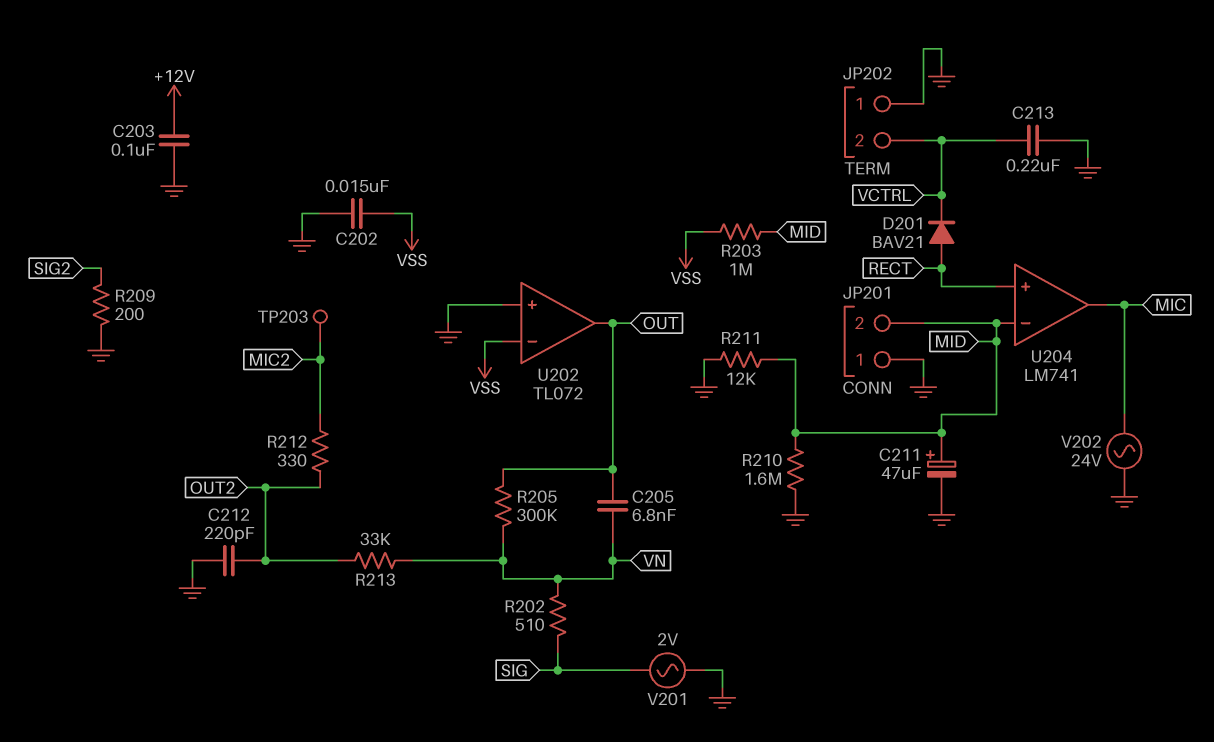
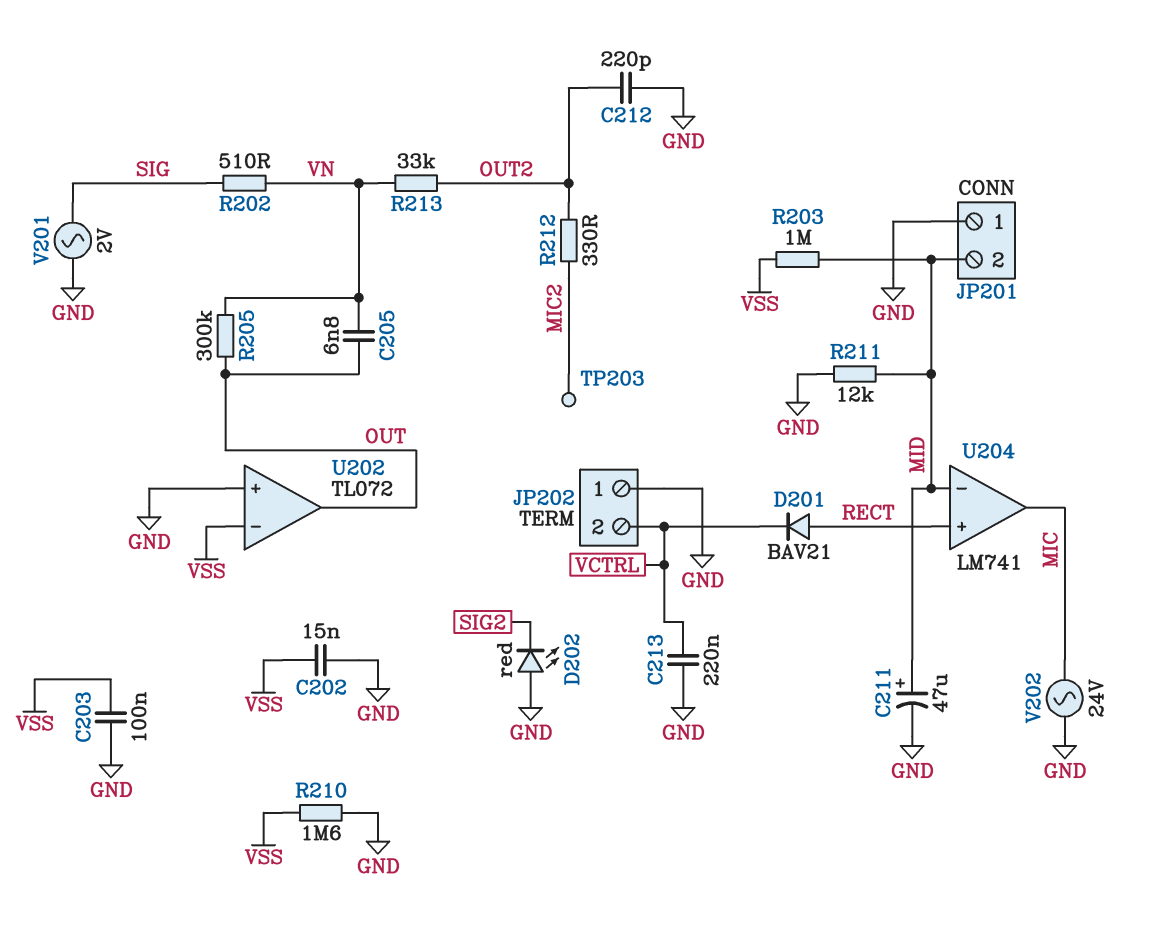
C203: 100nF (+12V, GND) -> 100nF (GND, VSS)
D202: none -> LED red (A GND, K SIG2)
R209: 200 (GND, SIG2) -> none
R210: 1.6M (GND, MID) -> 1.6M (GND, VSS)

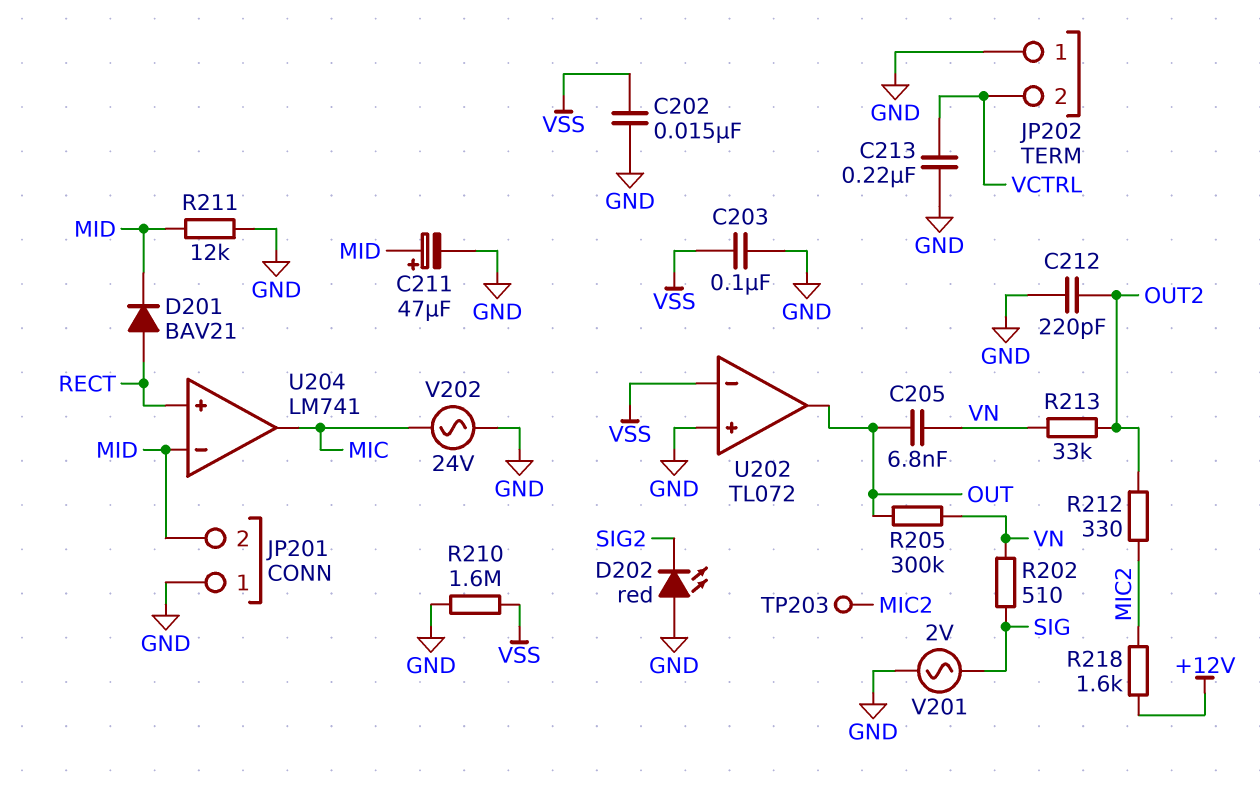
D201: diode BAV21 (A RECT, K VCTRL) -> diode BAV21 (A RECT, K MID)
R203: 1M (MID, VSS) -> none
R218: none -> 1.6k (+12V, MIC2)

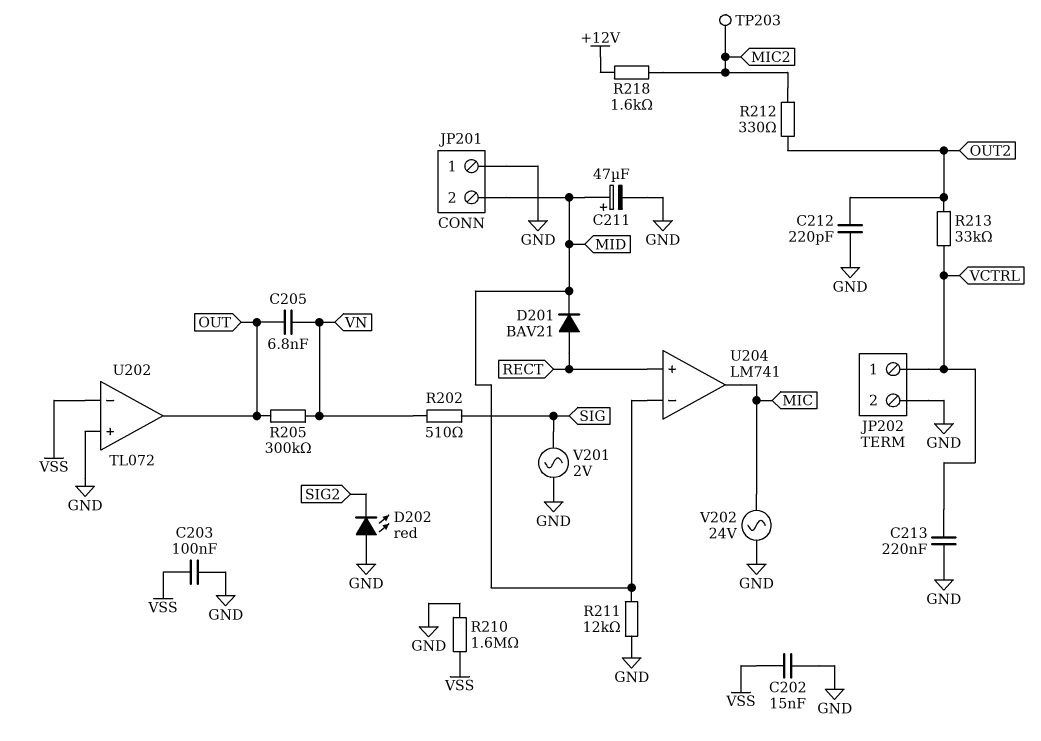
JP202 pin 1: GND -> VCTRL
JP202 pin 2: VCTRL -> GND
R213: 33k (OUT2, VN) -> 33k (OUT2, VCTRL)

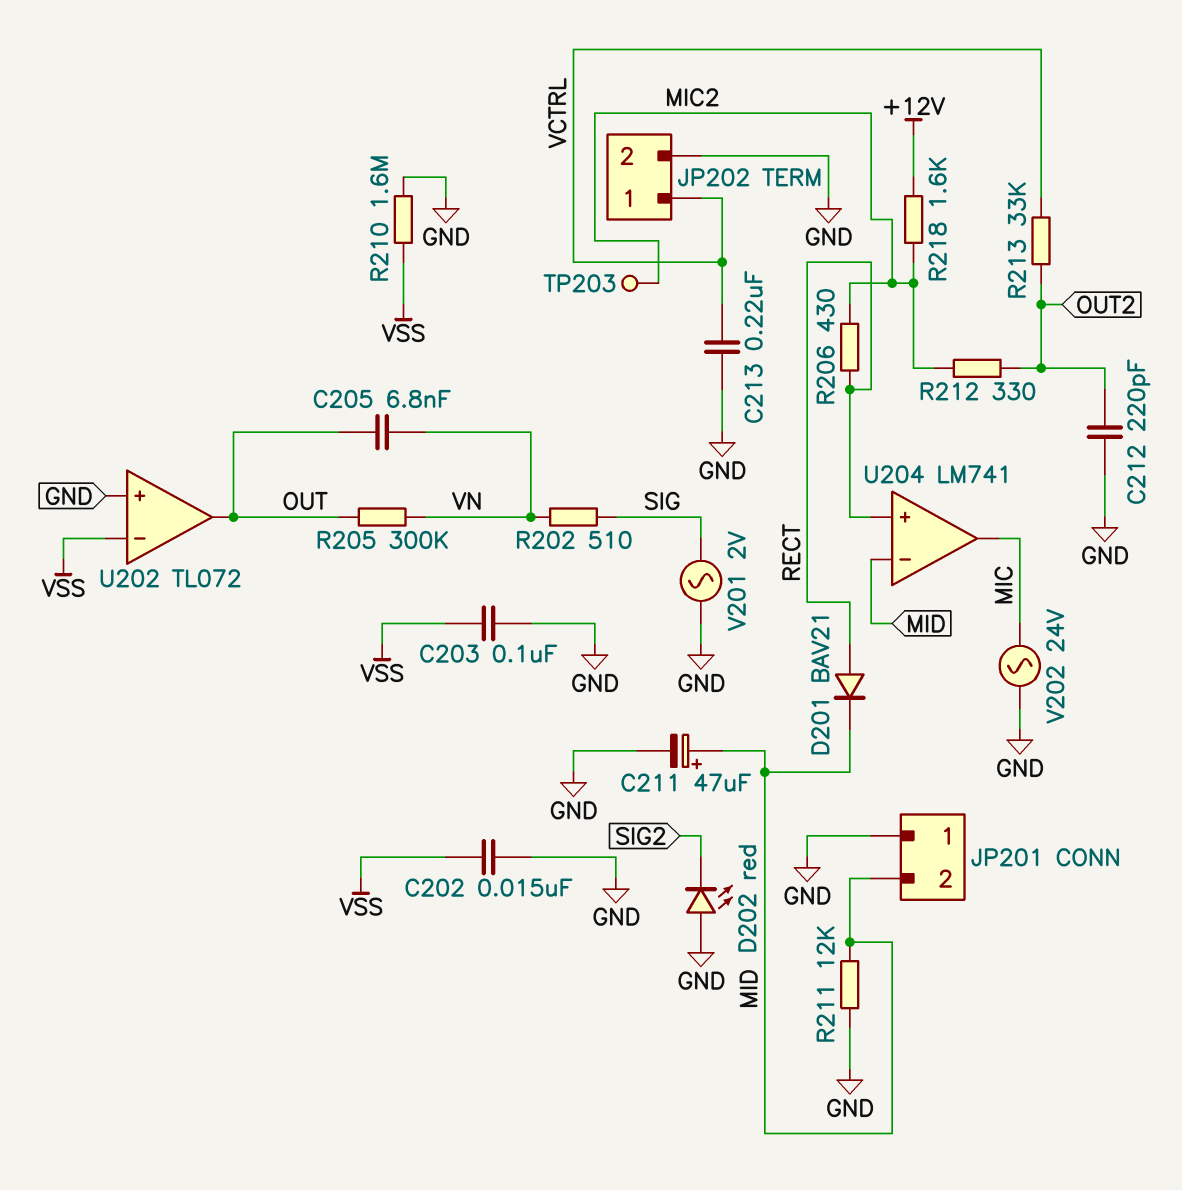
R206: none -> 430 (MIC2, RECT)

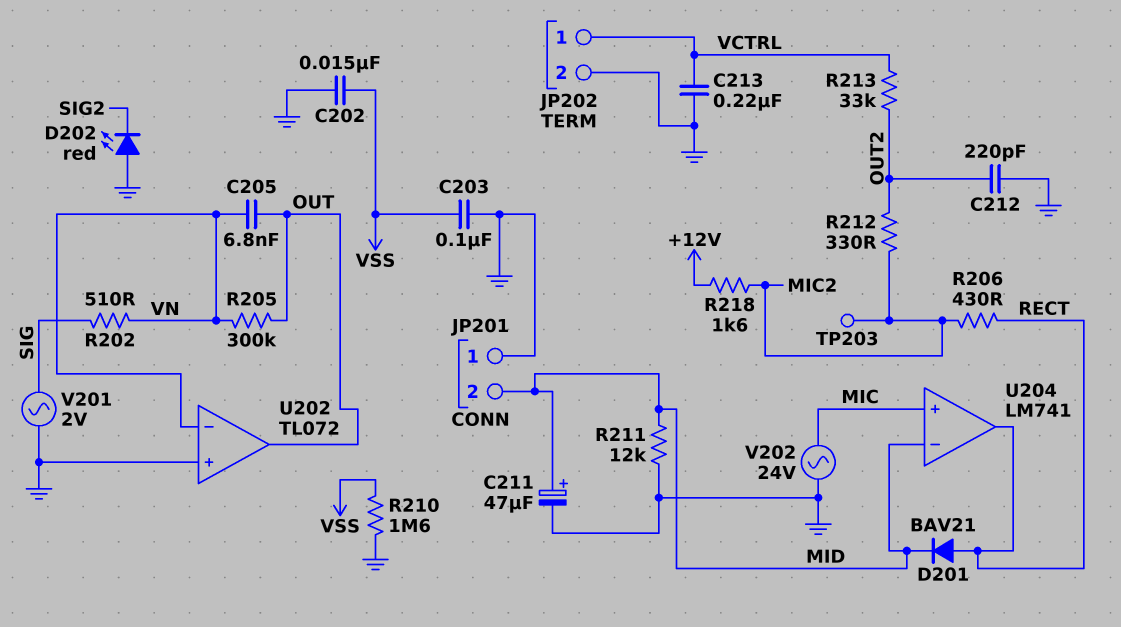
U202 pin in-: VSS -> VN
U204 pin in+: RECT -> MIC
U204 pin out: MIC -> RECT

